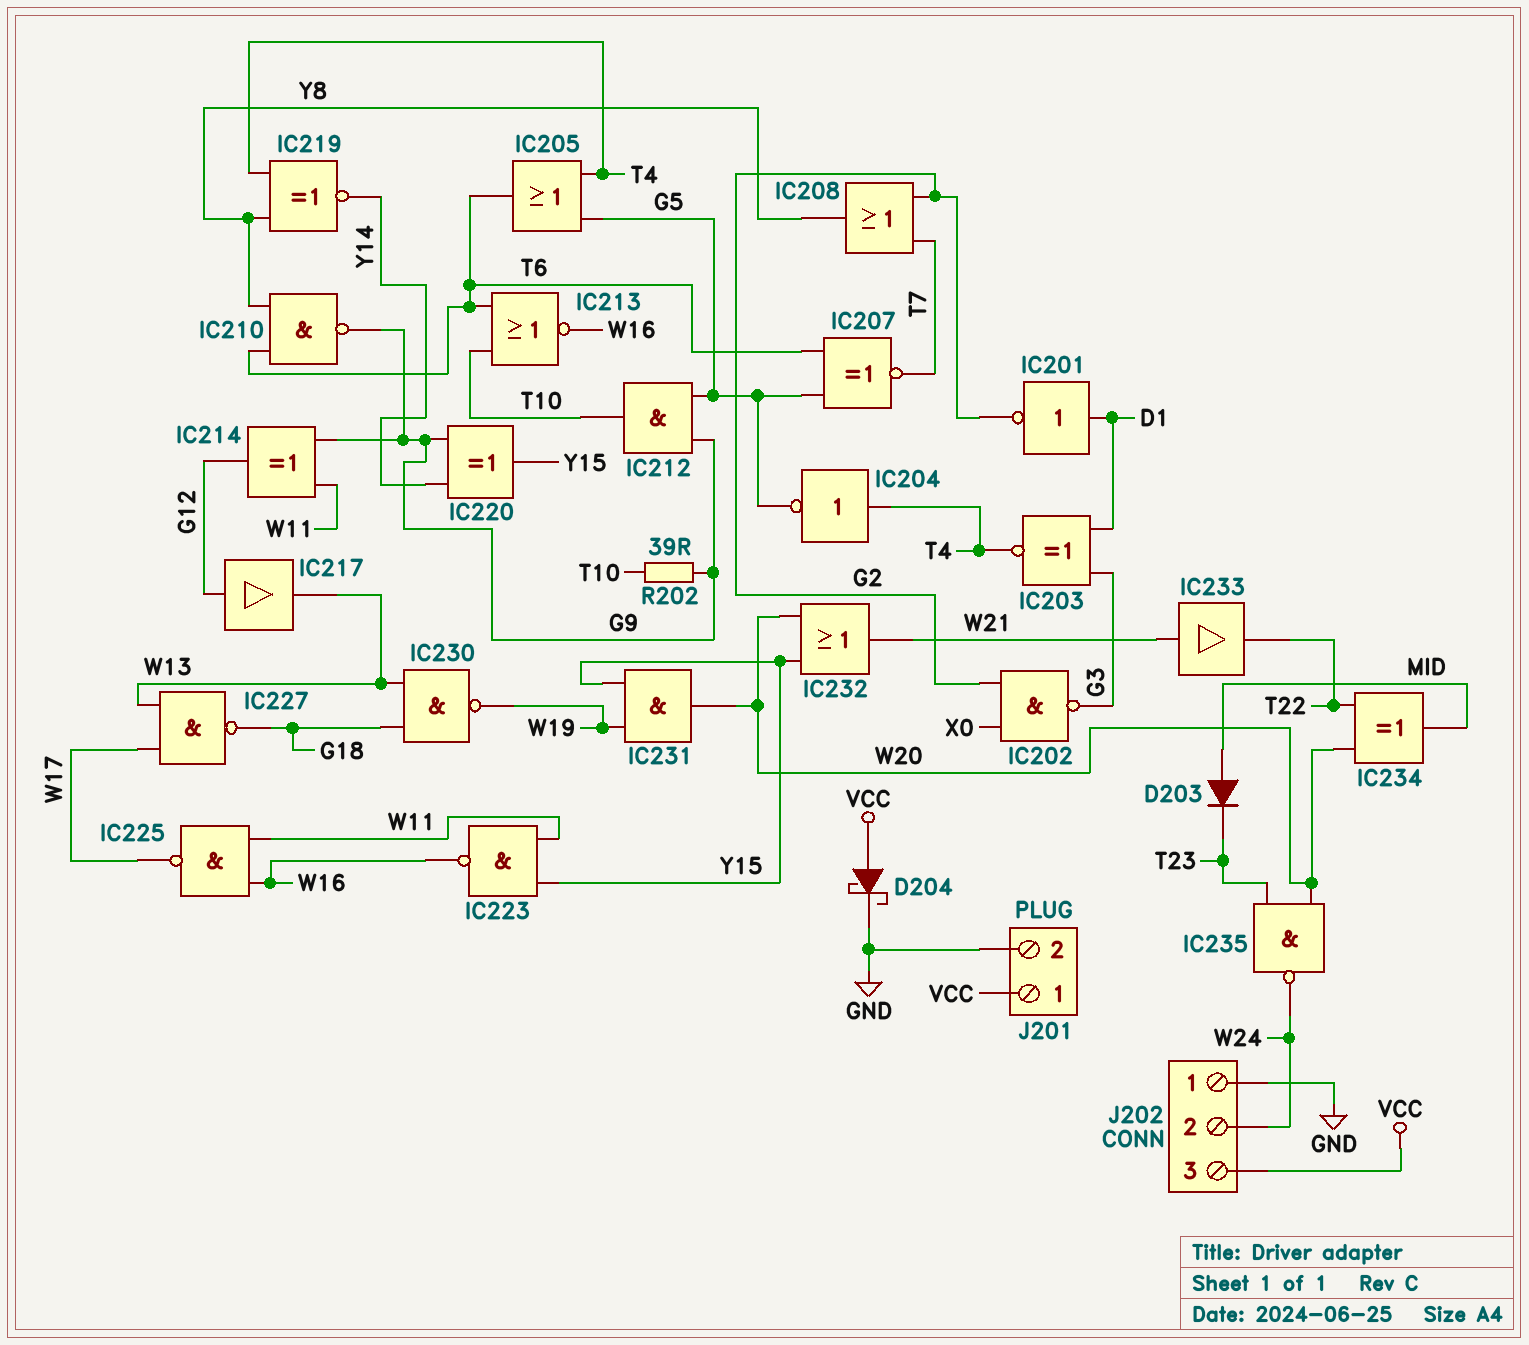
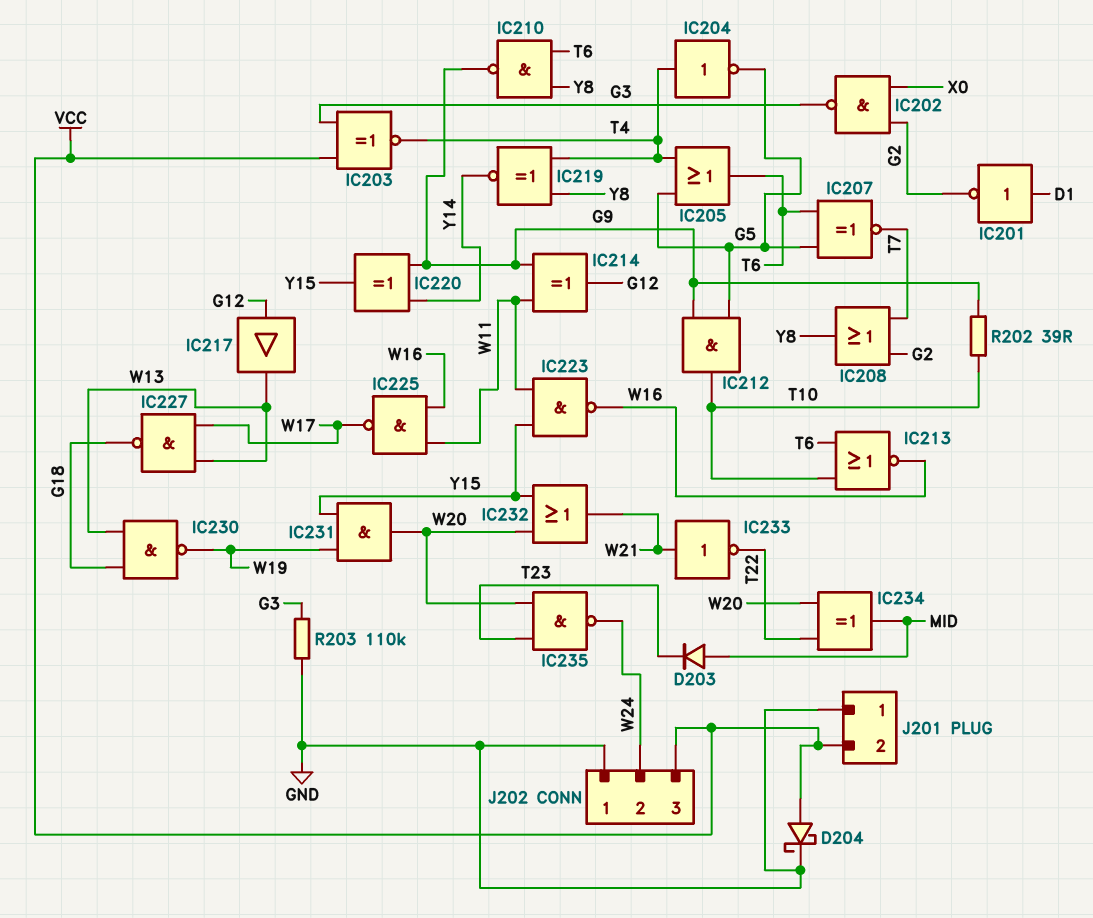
IC203: XNOR (in D1, in G3, out T4) -> XNOR (in G3, in VCC, out T4)
IC233: buffer (in W21, out T22) -> NOT (in W21, out T22)
J201 pin 1: VCC -> GND
J201 pin 2: GND -> VCC
R203: none -> 110k (G3, GND)

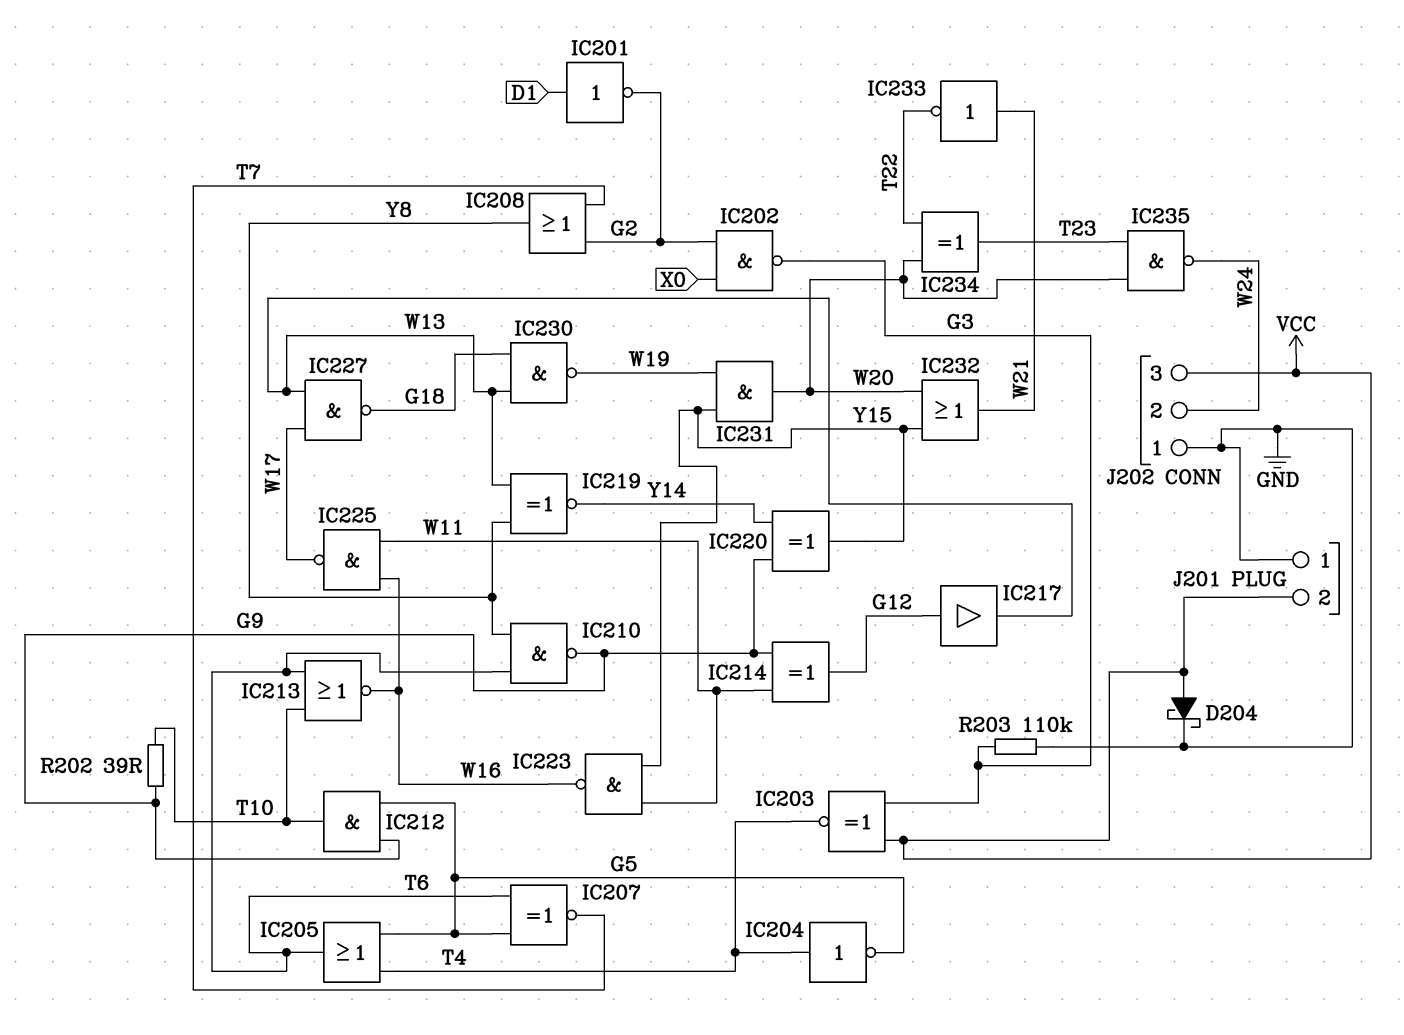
D203: diode (A MID, K T23) -> none
IC219: XNOR (in T4, in Y8, out Y14) -> XNOR (in W13, in Y8, out Y14)
IC234: XOR (in T22, in W20, out MID) -> XOR (in T22, in W20, out T23)

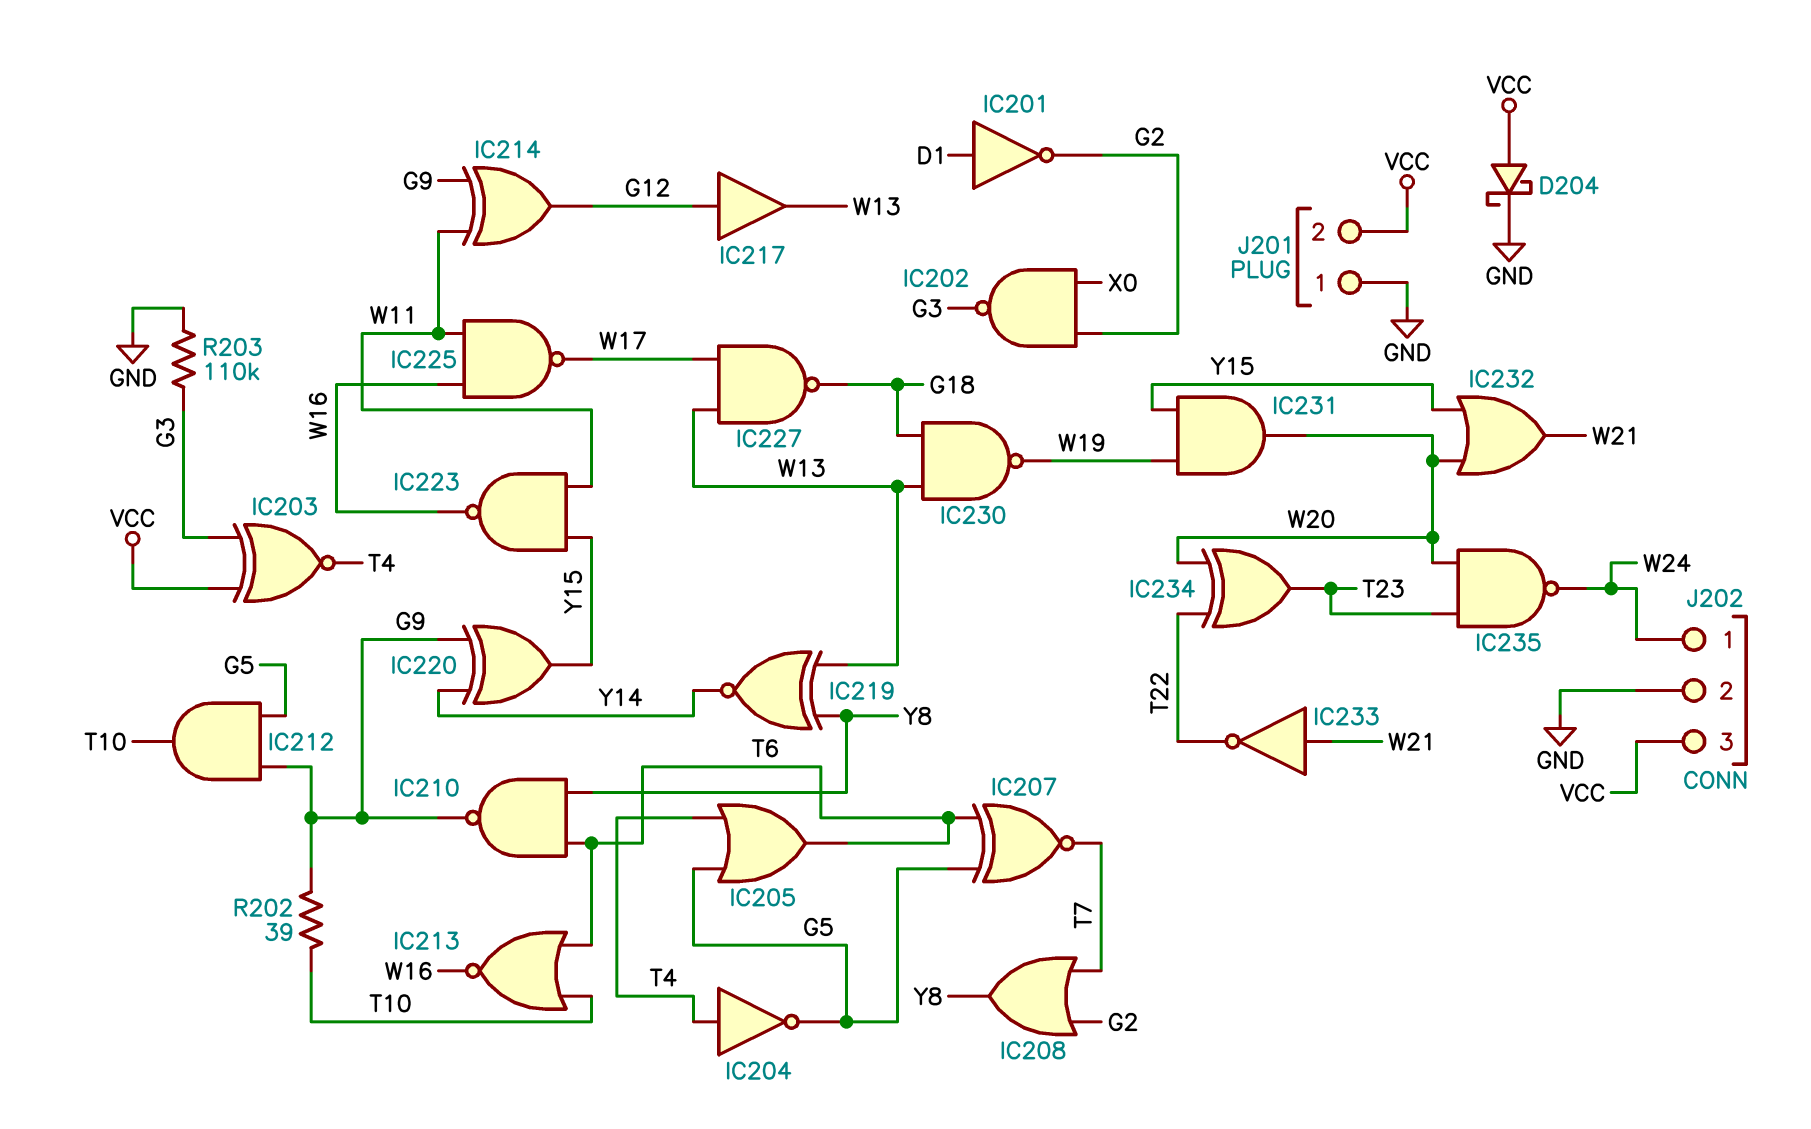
J202 pin 1: GND -> W24
J202 pin 2: W24 -> GND

